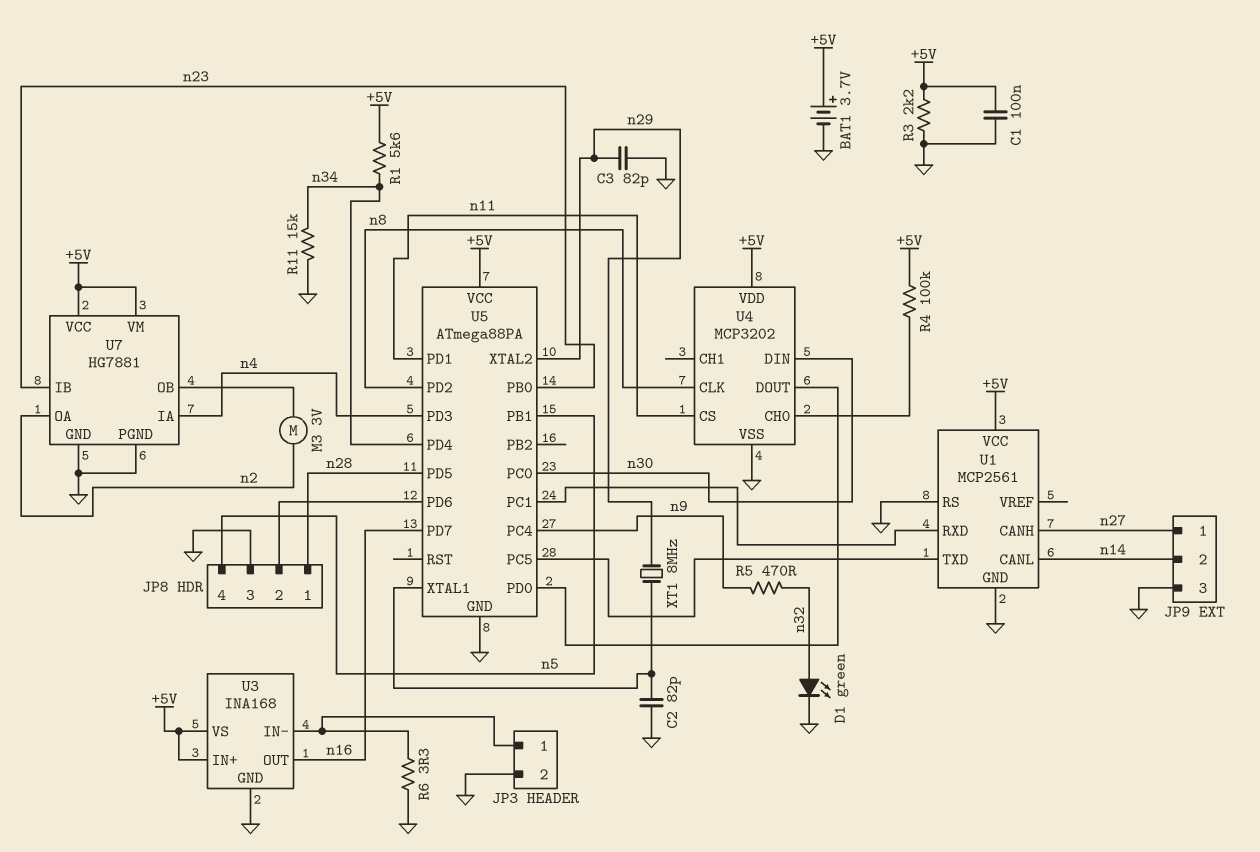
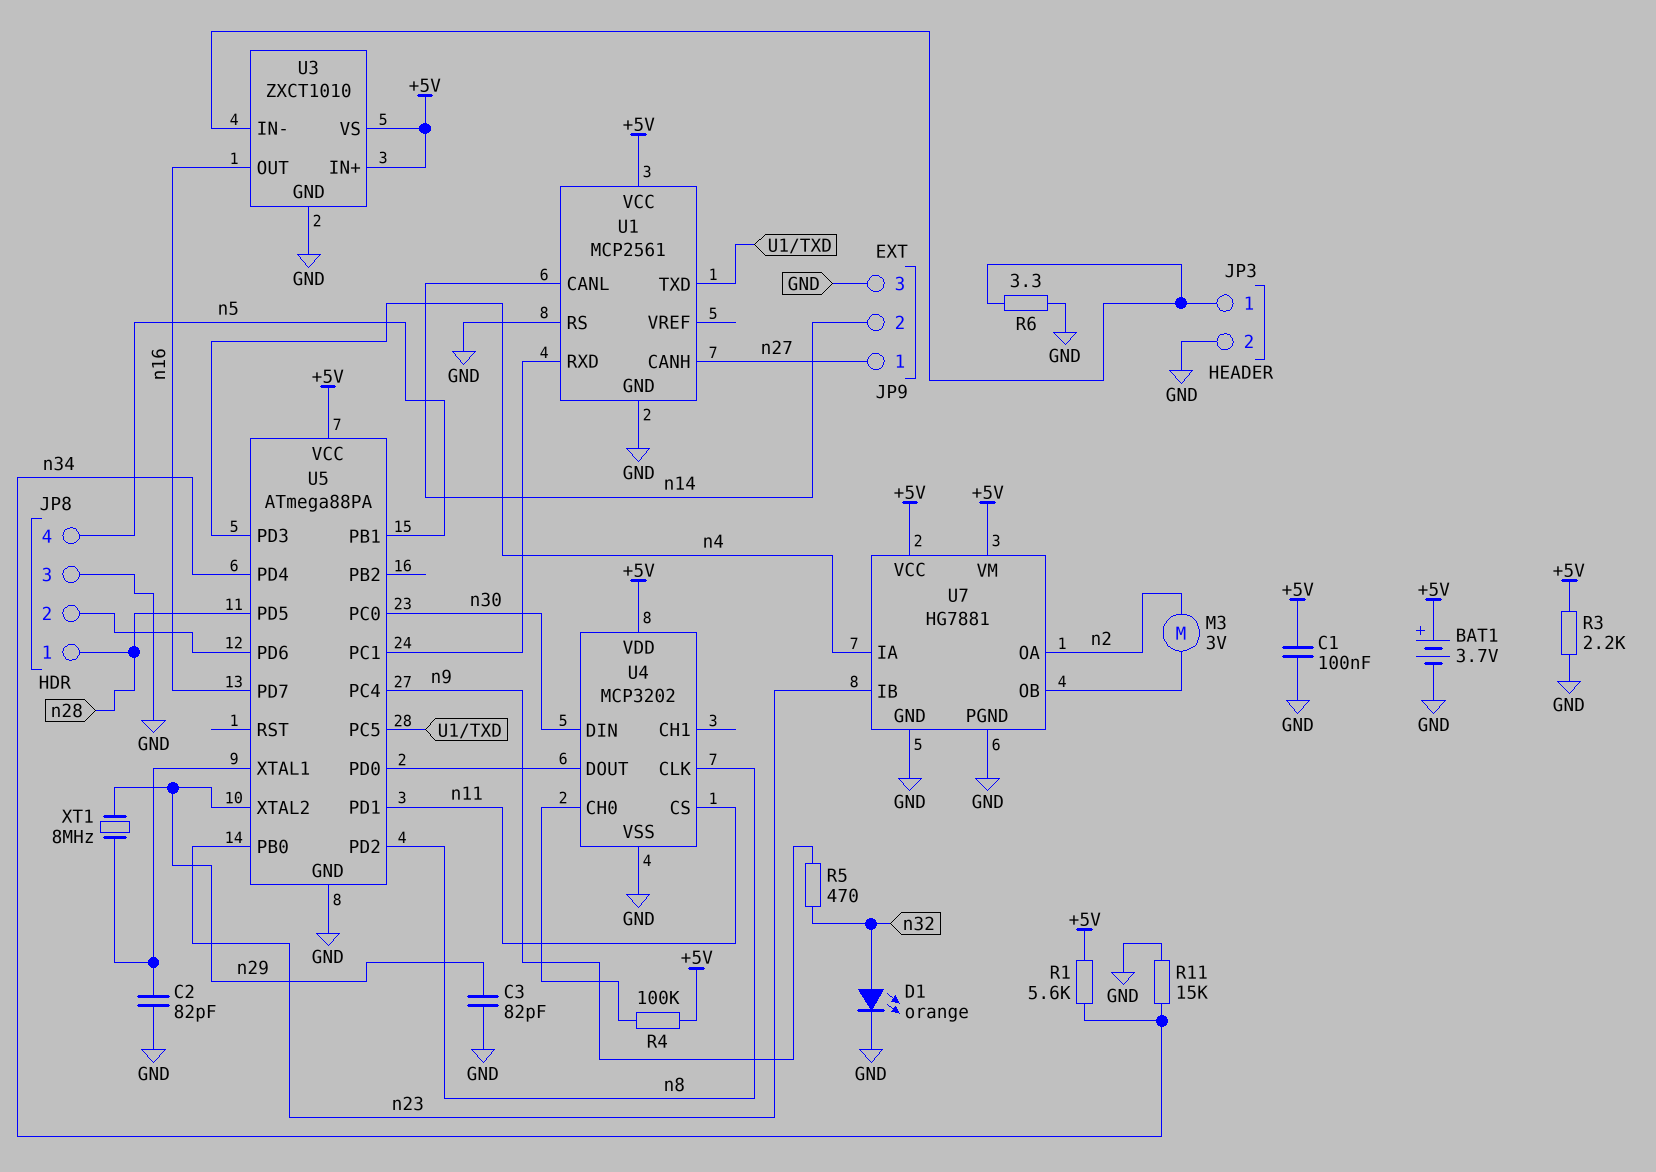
D1: LED green (A n32, K GND) -> LED orange (A n32, K GND)
U3: INA168 -> ZXCT1010

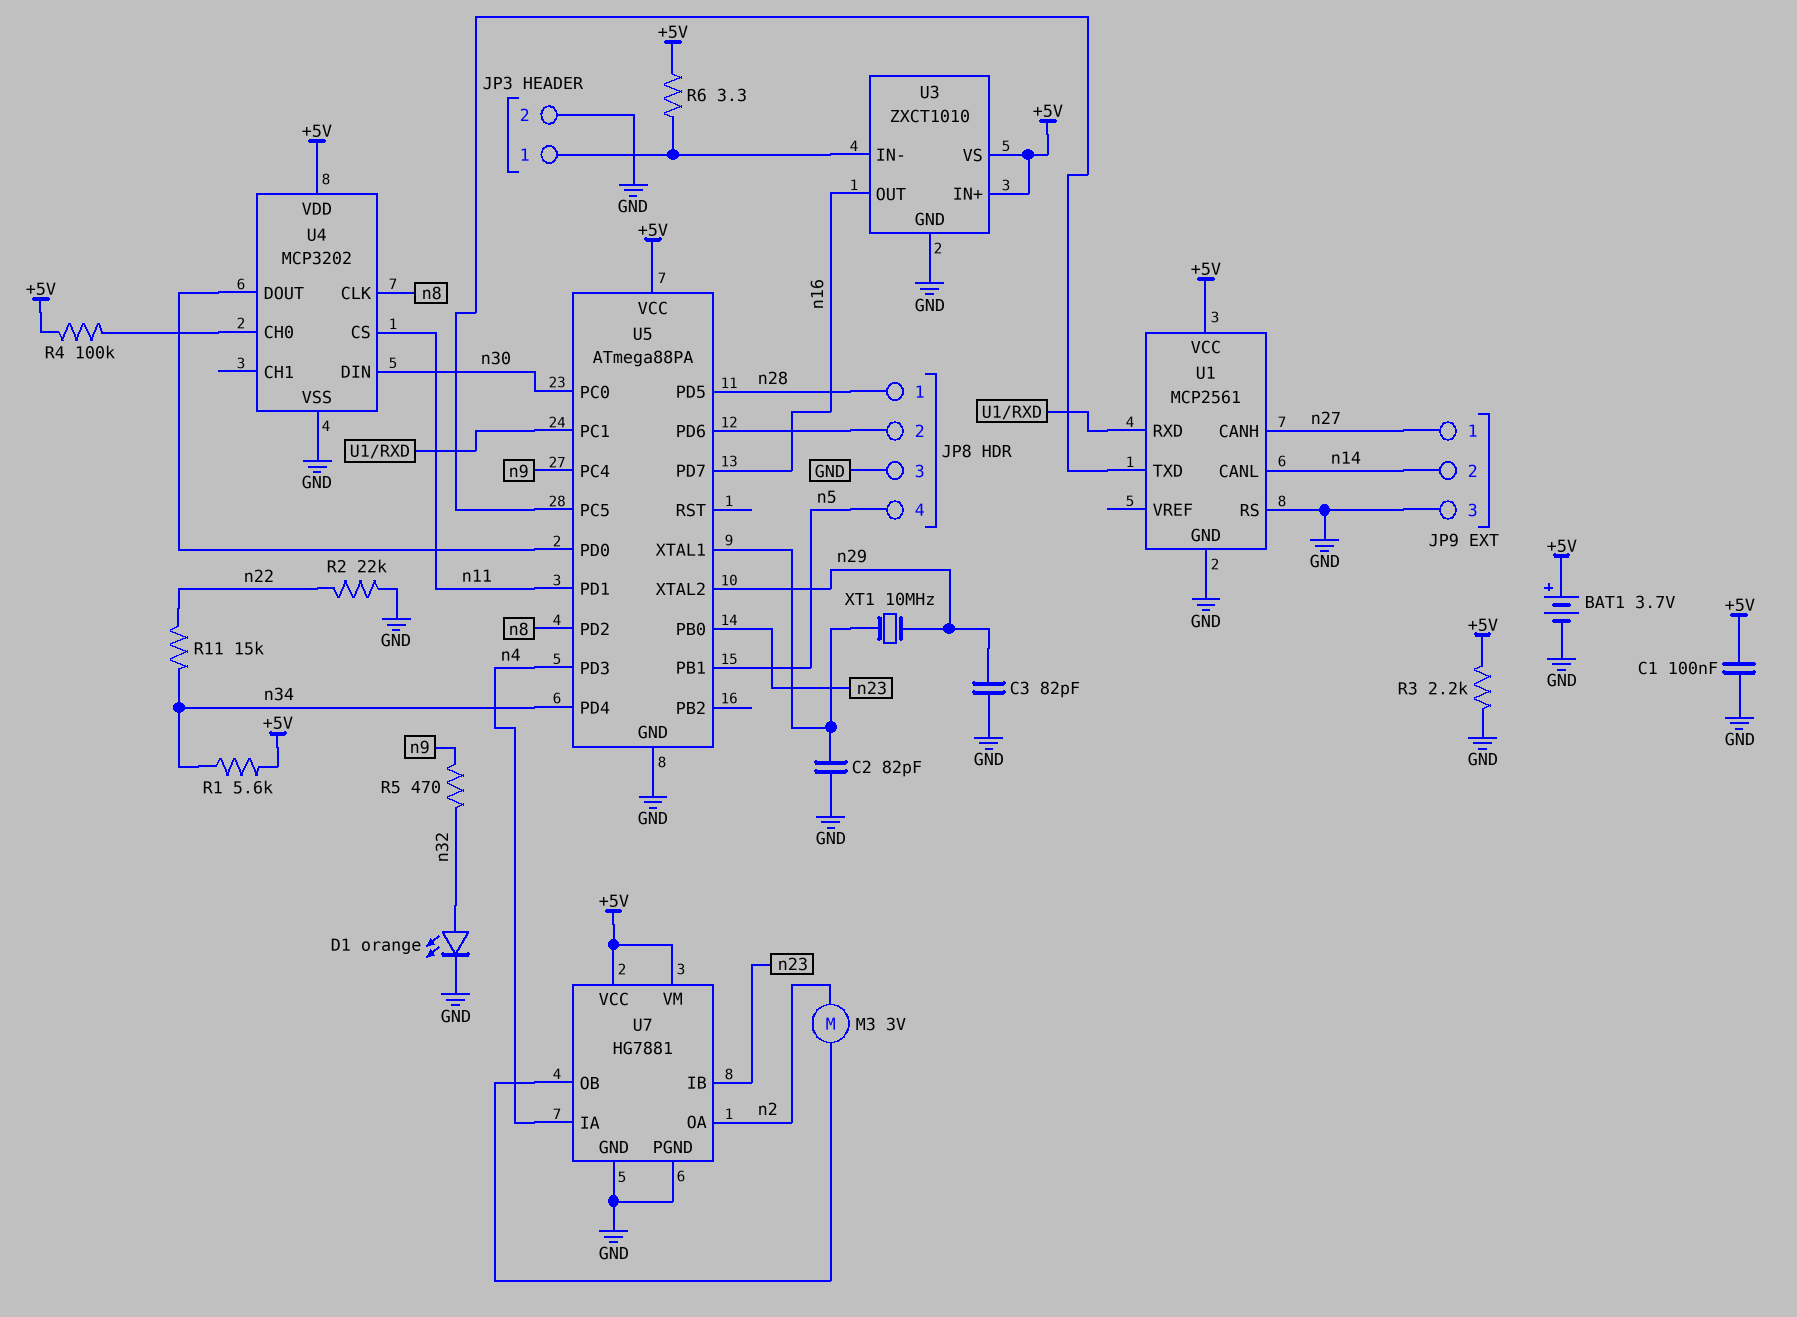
R2: none -> 22k (GND, n22)
R6: 3.3 (GND, JP3/1) -> 3.3 (+5V, JP3/1)
R11: 15k (GND, n34) -> 15k (n22, n34)
XT1: 8MHz (U5/XTAL1, n29) -> 10MHz (U5/XTAL1, n29)

